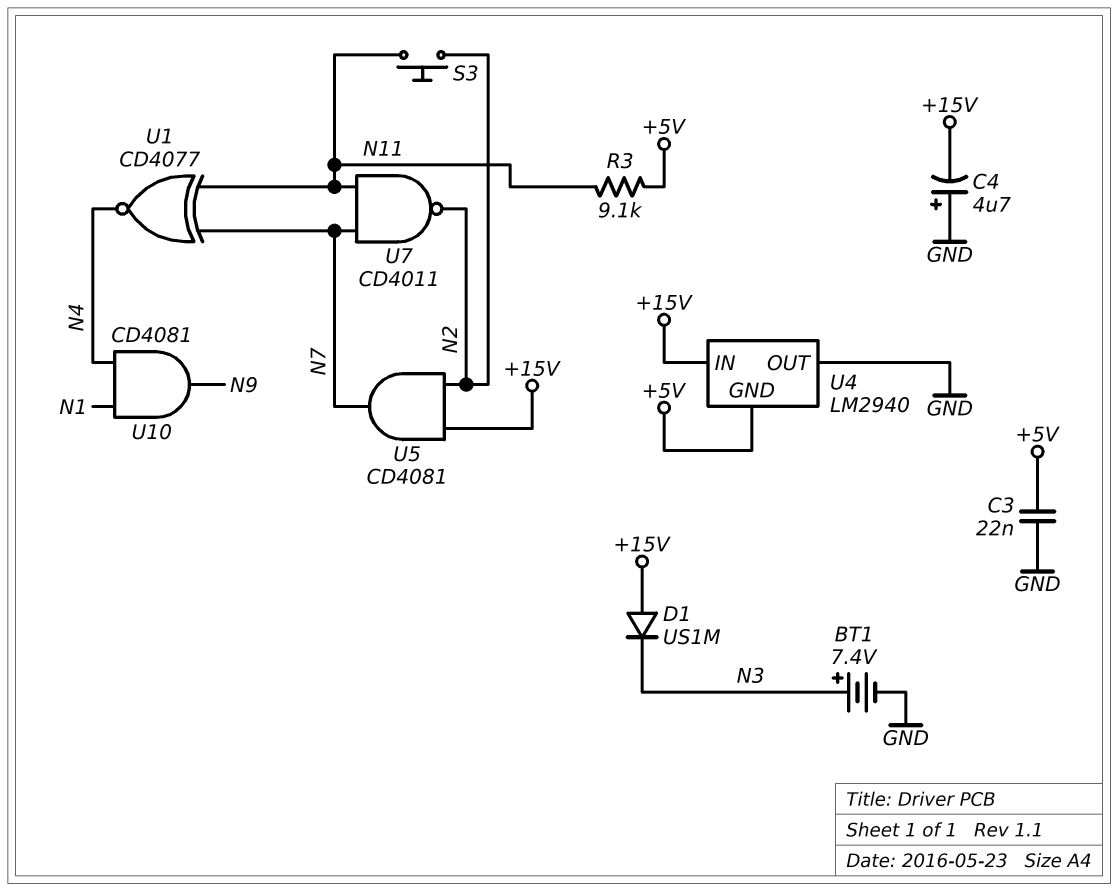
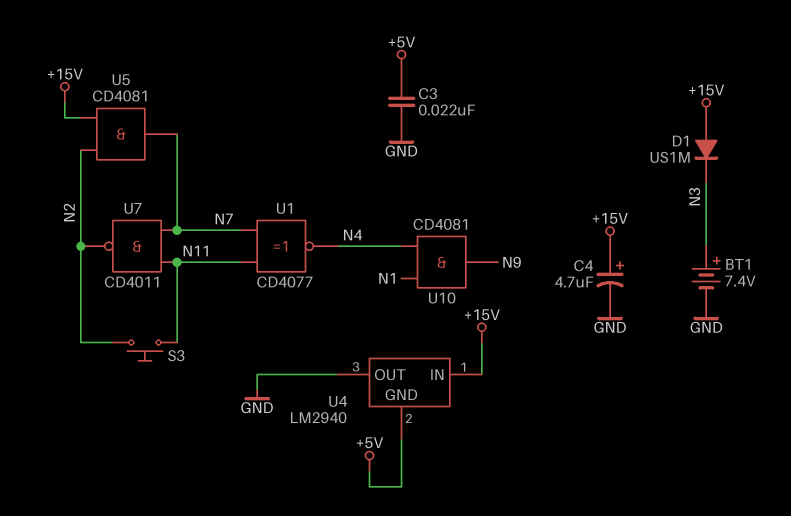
C4: 4.7uF (plus GND, minus +15V) -> 4.7uF (plus +15V, minus GND)
R3: 9.1k (+5V, N11) -> none

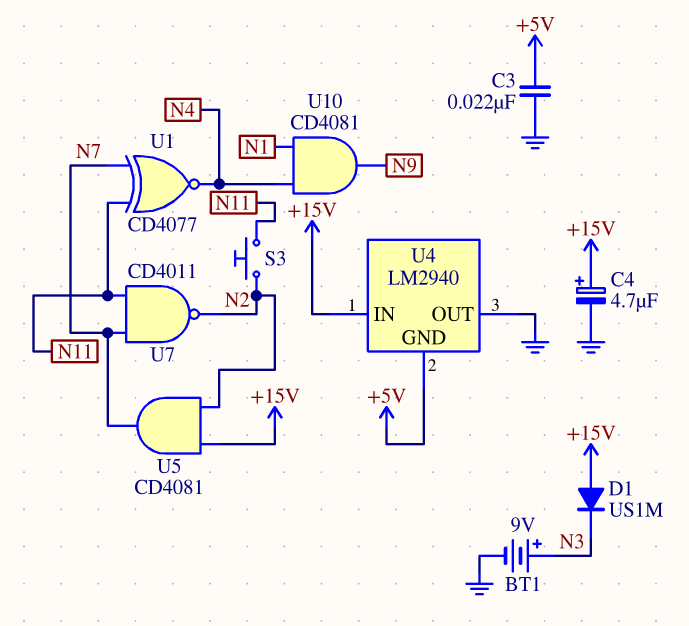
BT1: 7.4V (plus N3, minus GND) -> 9V (plus N3, minus GND)

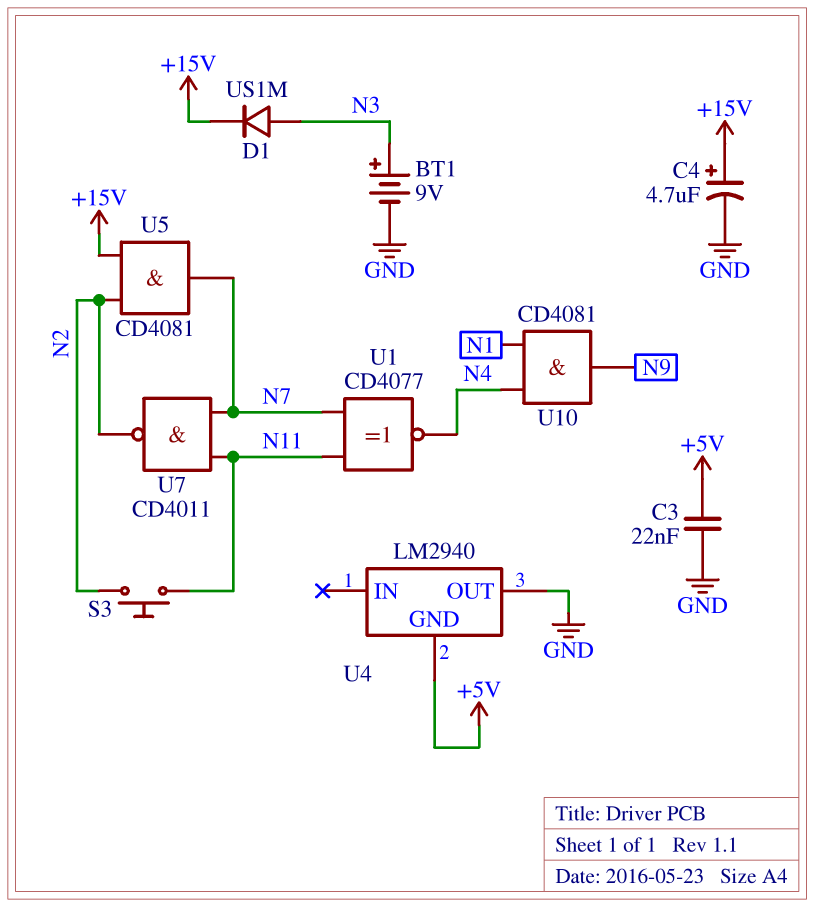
D1: diode US1M (A +15V, K N3) -> diode US1M (A N3, K +15V)
U4 pin IN: +15V -> none

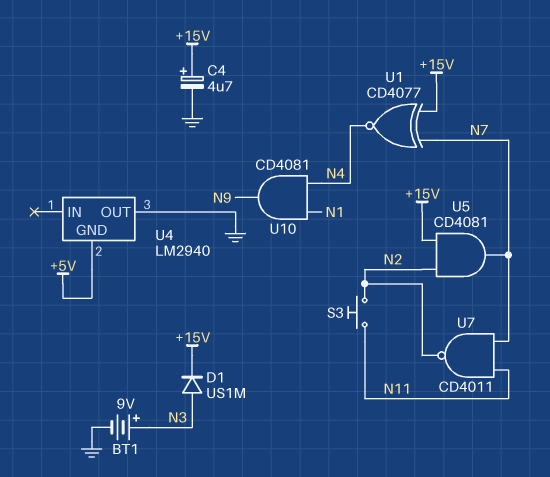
C3: 22nF (+5V, GND) -> none
U1: XNOR CD4077 (in N7, in N11, out N4) -> XNOR CD4077 (in +15V, in N7, out N4)

